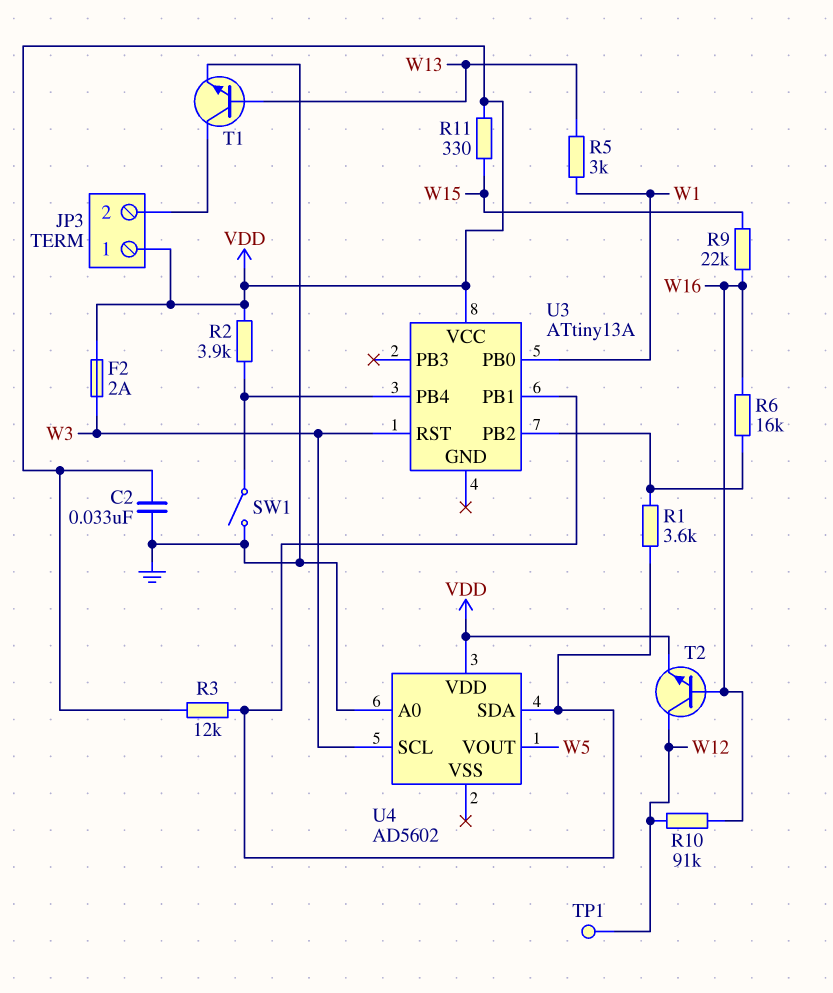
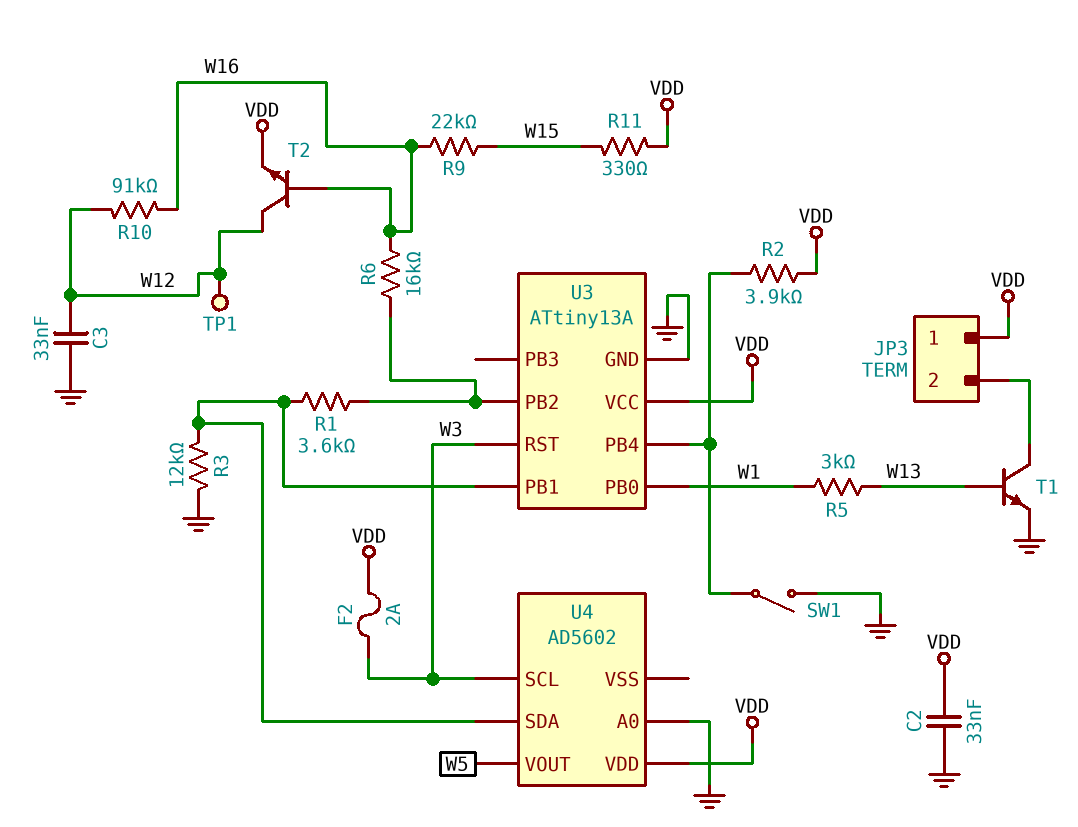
C3: none -> 33nF (GND, W12)
R3: 12k (U3/PB1, VDD) -> 12k (GND, U3/PB1)
U3 pin GND: none -> GND

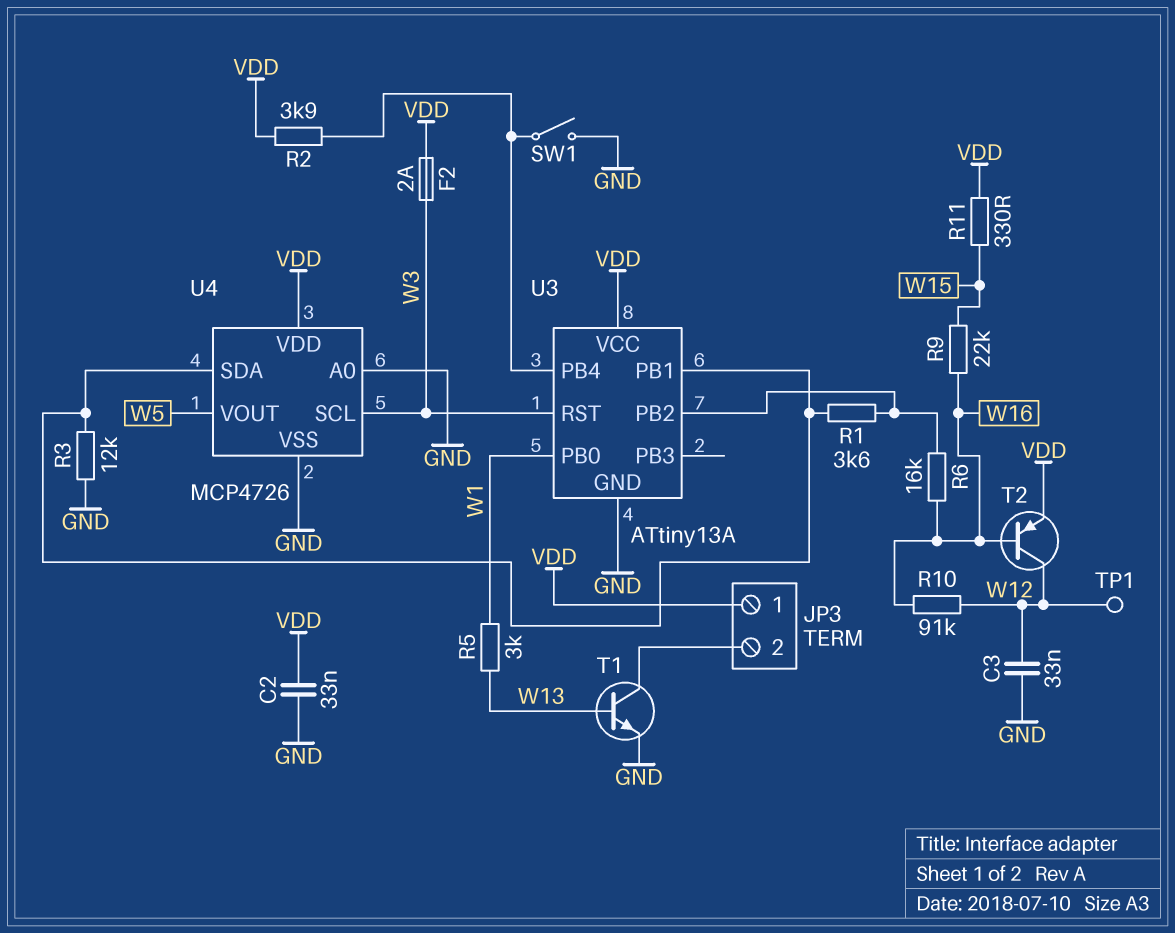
T2: NPN (B W16, C W12, E VDD) -> PNP (B W16, C W12, E VDD)
U4: AD5602 -> MCP4726
U4 pin VSS: none -> GND

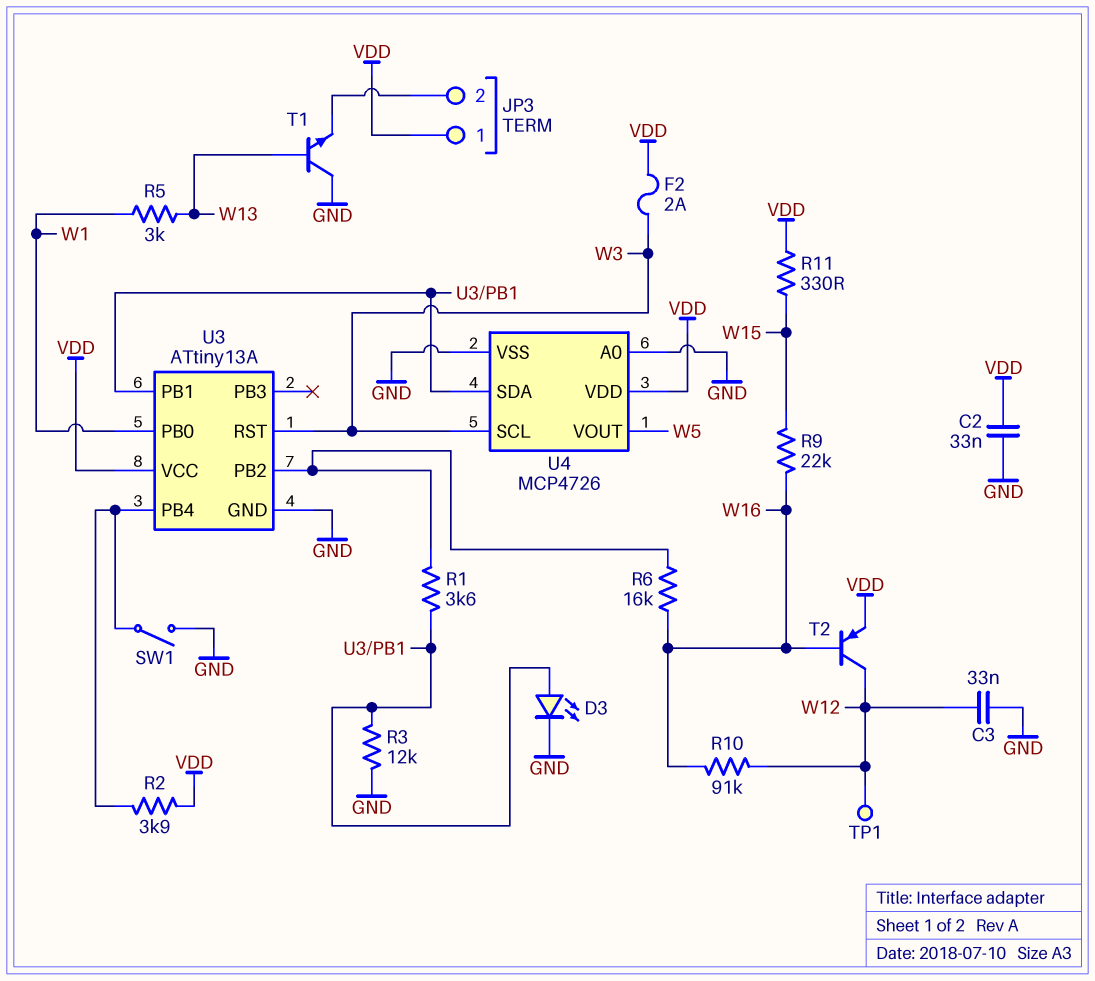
D3: none -> LED (A U3/PB1, K GND)
T1: NPN (B W13, C JP3/2, E GND) -> NPN (B W13, C GND, E JP3/2)

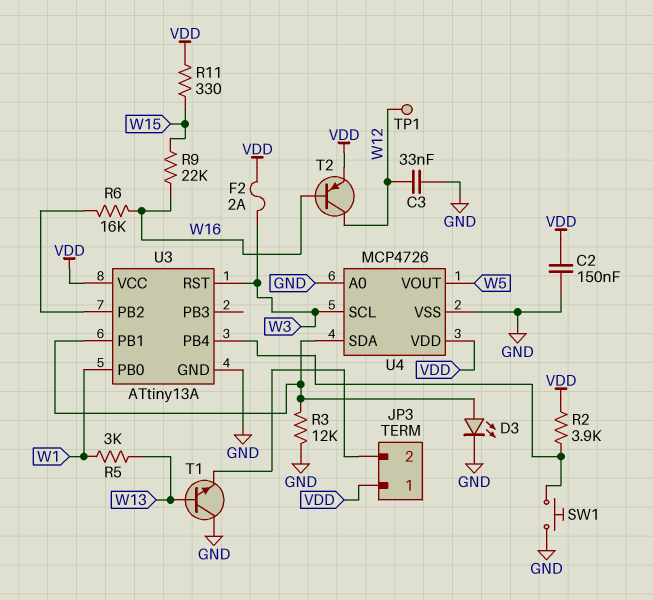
C2: 33nF (GND, VDD) -> 150nF (GND, VDD)
R1: 3.6k (U3/PB1, U3/PB2) -> none
R10: 91k (W12, W16) -> none
SW1: switch (GND, U3/PB4) -> button (GND, U3/PB4)

